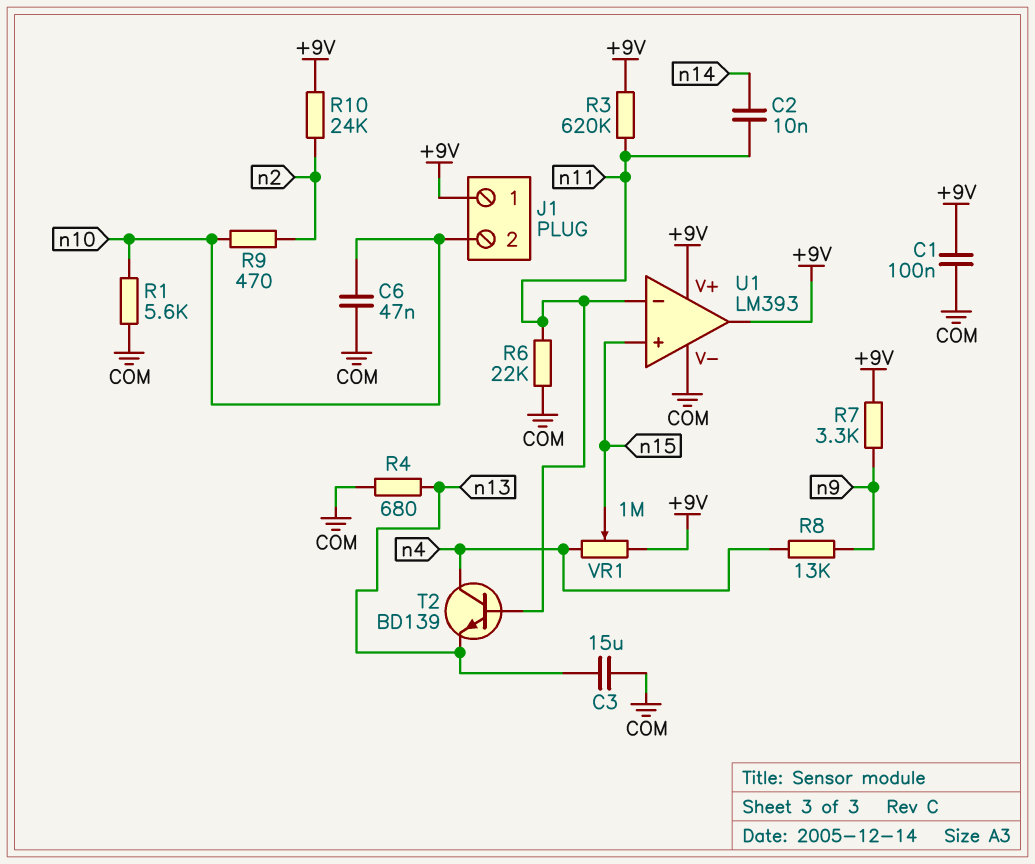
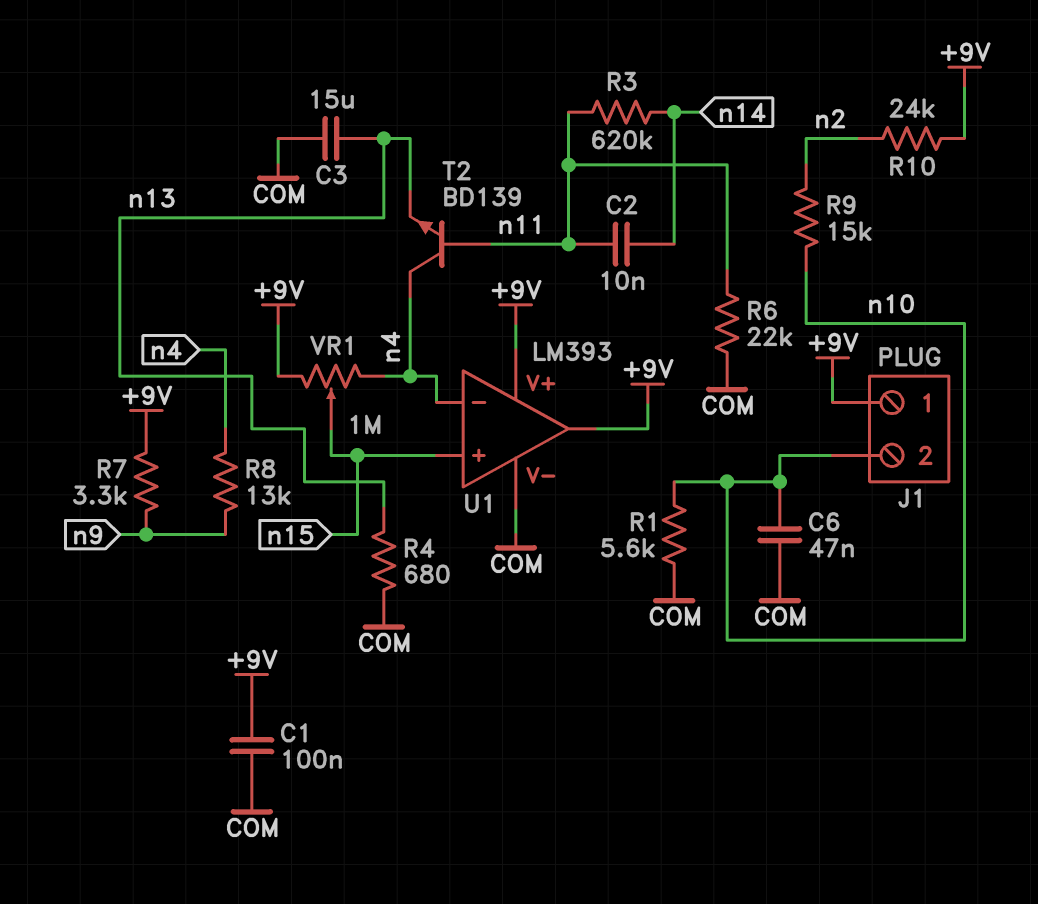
R3: 620k (+9V, n11) -> 620k (n11, n14)
R9: 470 (n2, n10) -> 15k (n2, n10)
U1 pin in-: n11 -> n4

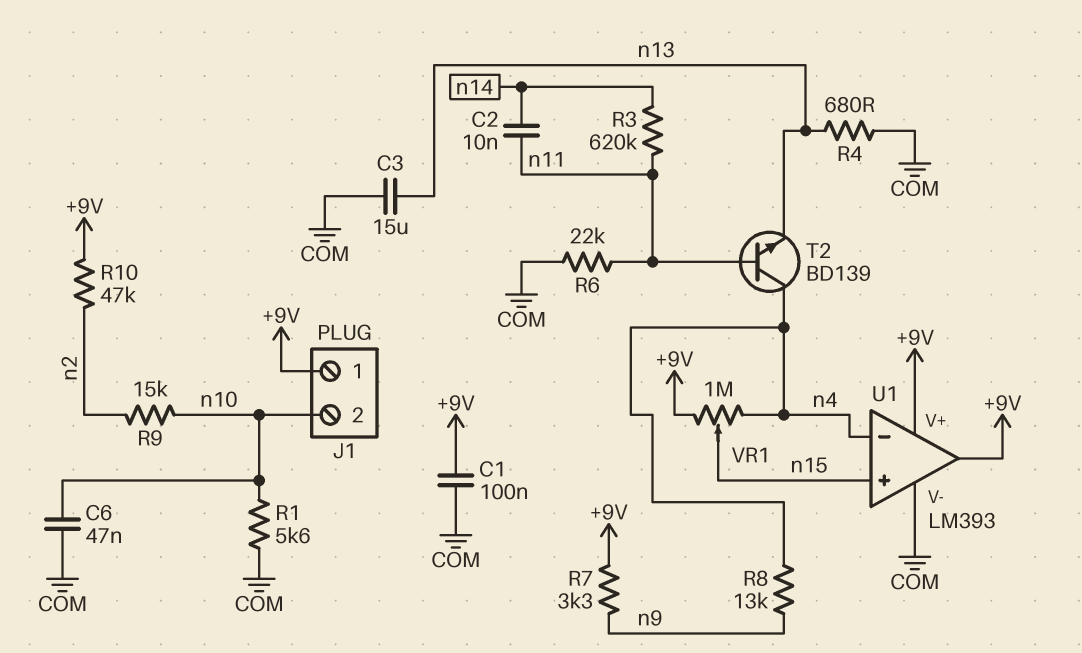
R10: 24k (+9V, n2) -> 47k (+9V, n2)

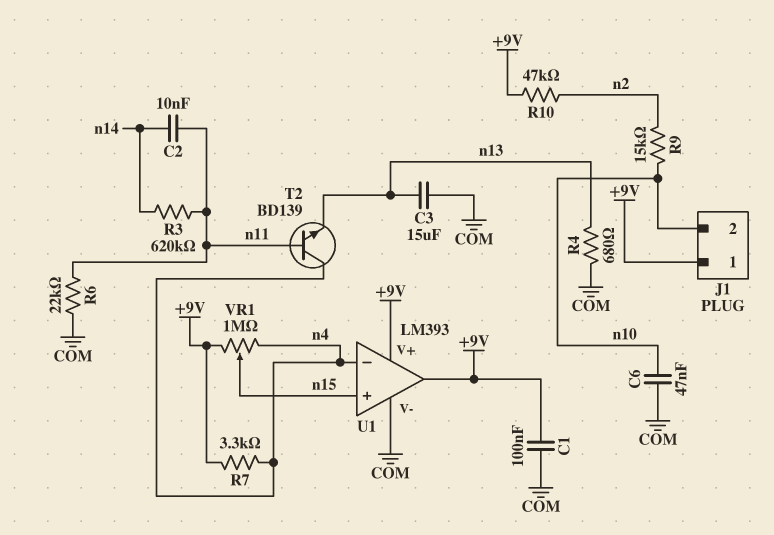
R1: 5.6k (COM, n10) -> none
R7: 3.3k (+9V, n9) -> 3.3k (+9V, n4)
R8: 13k (n4, n9) -> none

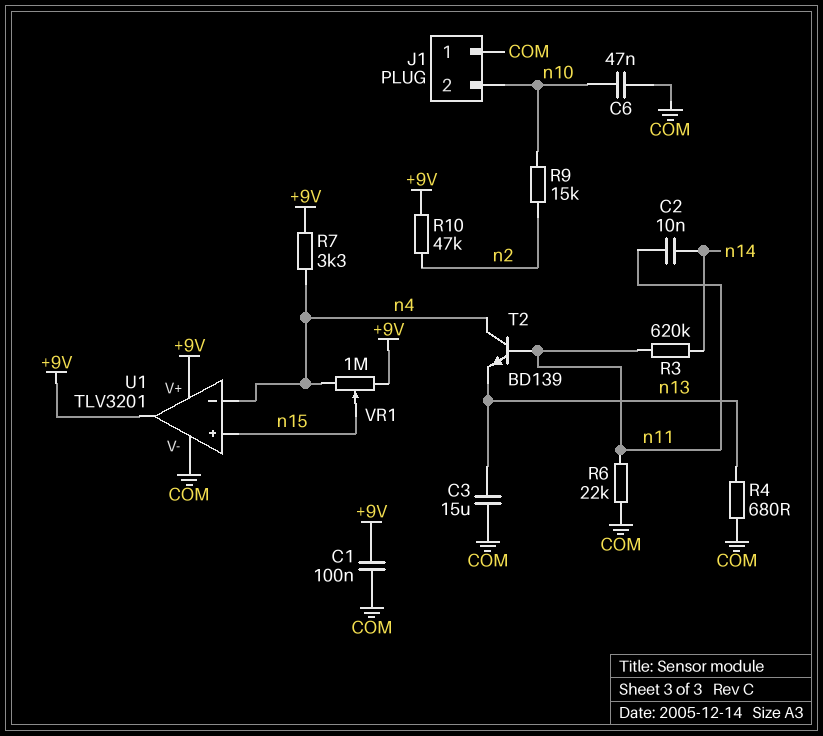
J1 pin 1: +9V -> COM
U1: LM393 -> TLV3201

